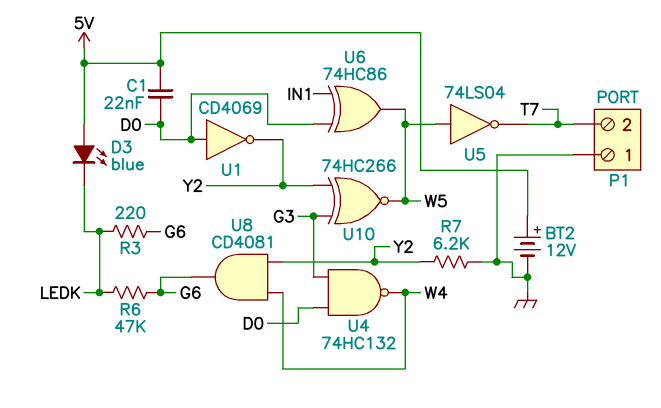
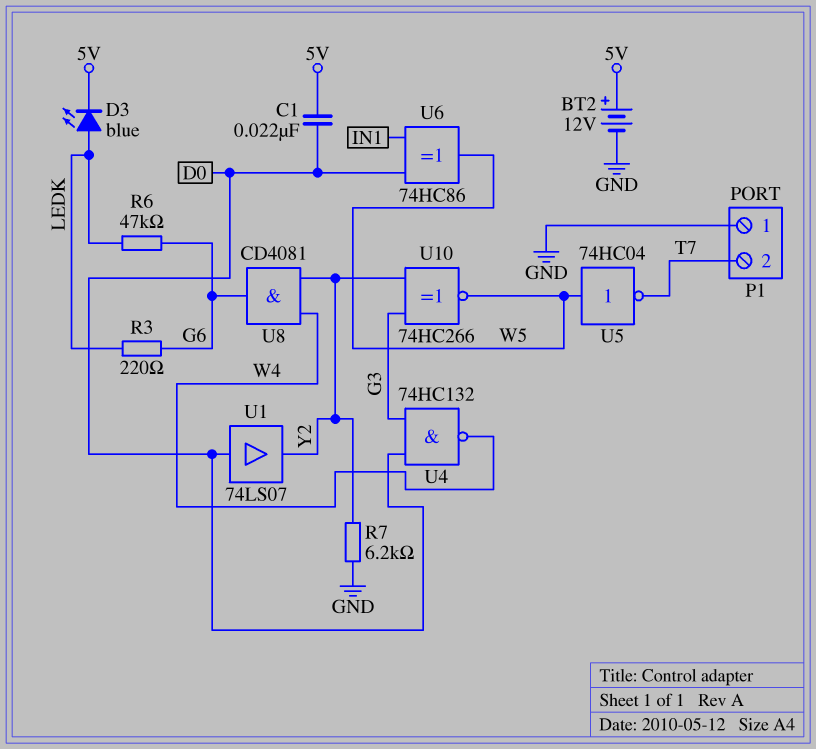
D3: LED blue (A 5V, K LEDK) -> LED blue (A LEDK, K 5V)
U1: NOT CD4069 (in D0, out Y2) -> buffer 74LS07 (in D0, out Y2)
U5: NOT 74LS04 (in W5, out T7) -> NOT 74HC04 (in W5, out T7)

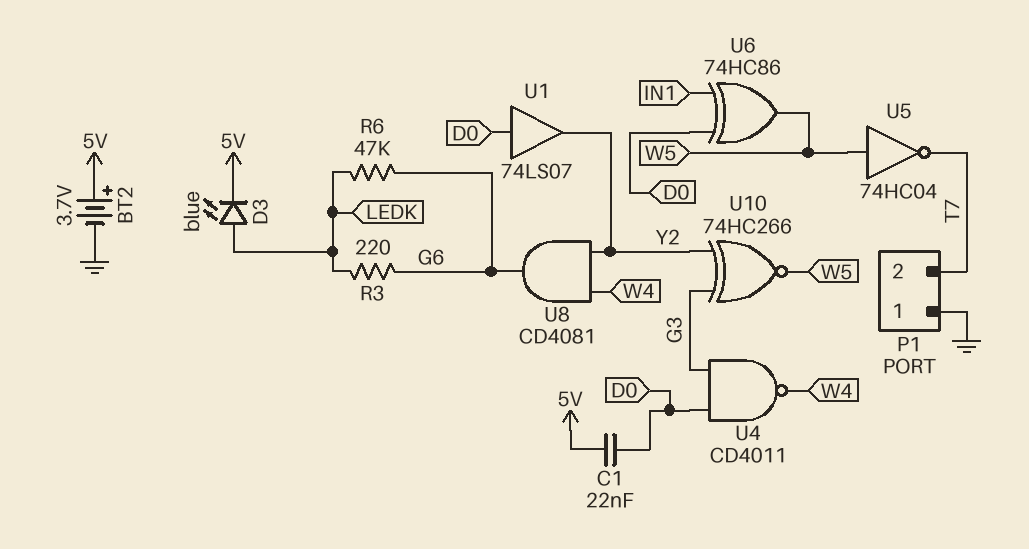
BT2: 12V (plus 5V, minus GND) -> 3.7V (plus 5V, minus GND)
R7: 6.2k (GND, Y2) -> none
U4: NAND 74HC132 (in D0, in G3, out W4) -> NAND CD4011 (in D0, in G3, out W4)

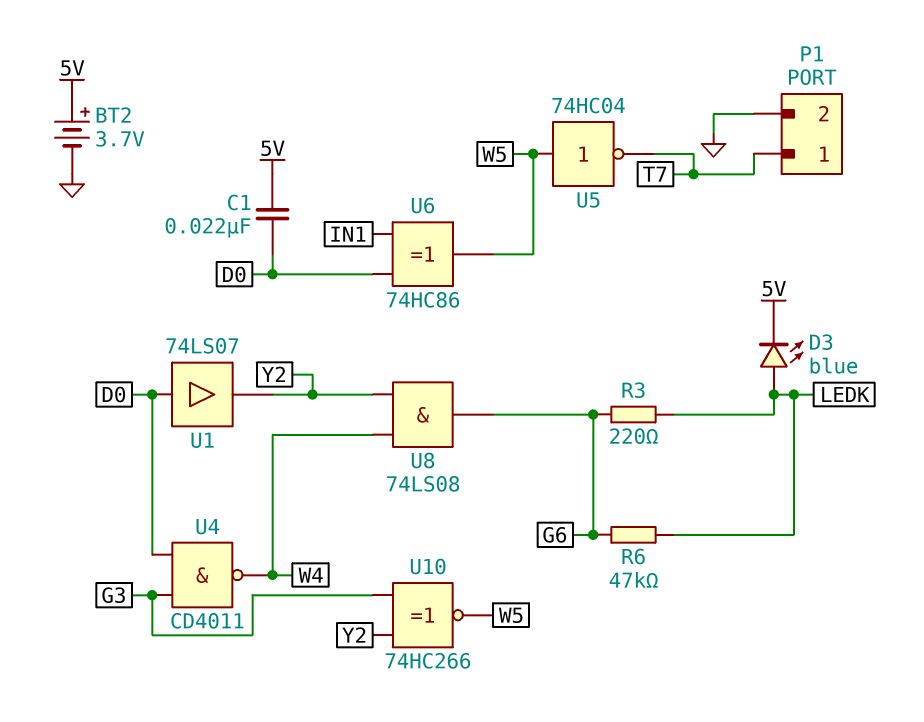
P1 pin 1: GND -> T7
P1 pin 2: T7 -> GND
U8: AND CD4081 (in W4, in Y2, out G6) -> AND 74LS08 (in W4, in Y2, out G6)

